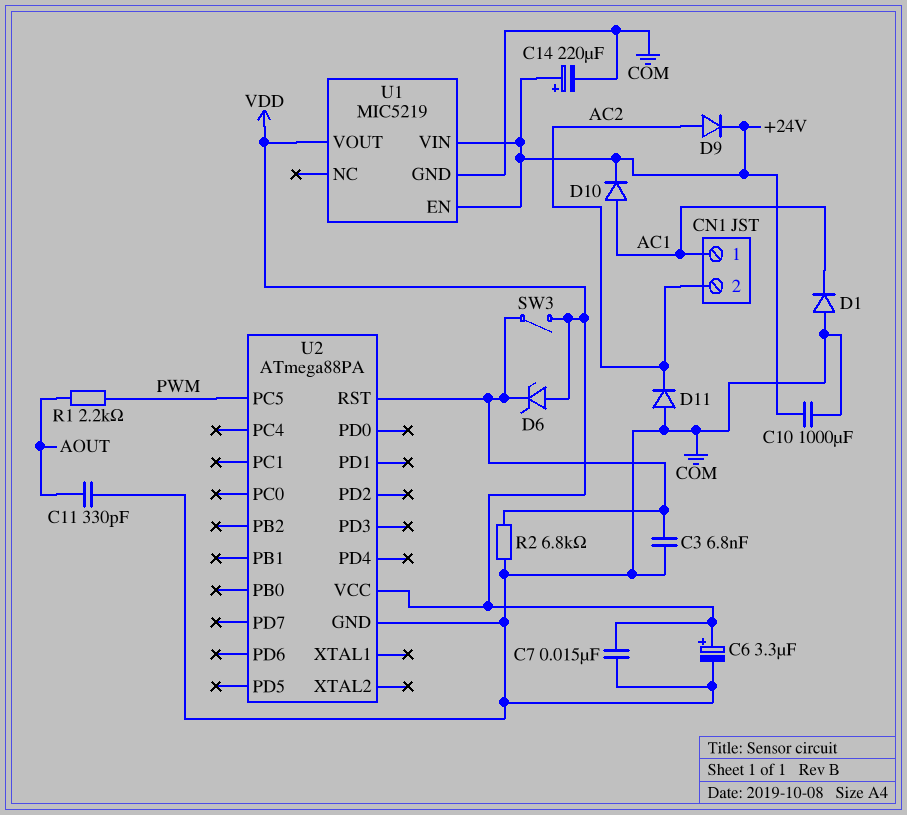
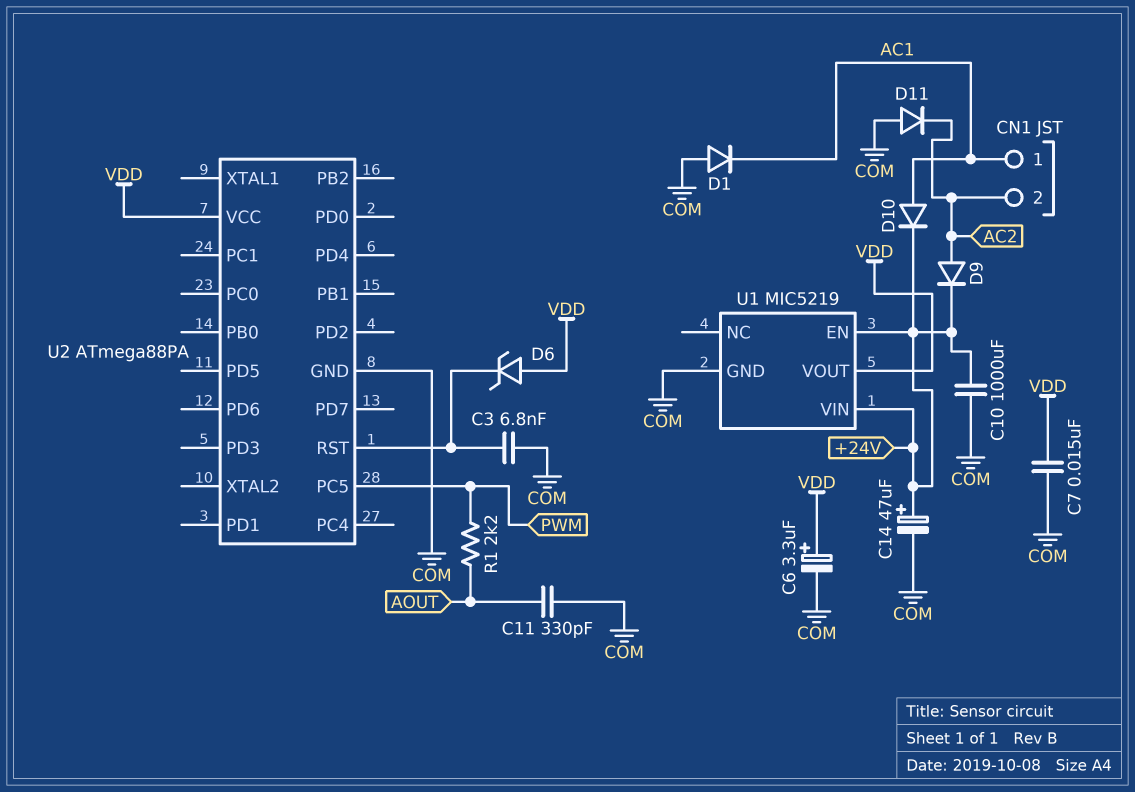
C14: 220uF (plus +24V, minus COM) -> 47uF (plus +24V, minus COM)
R2: 6.8k (COM, U2/RST) -> none
SW3: switch (U2/RST, VDD) -> none

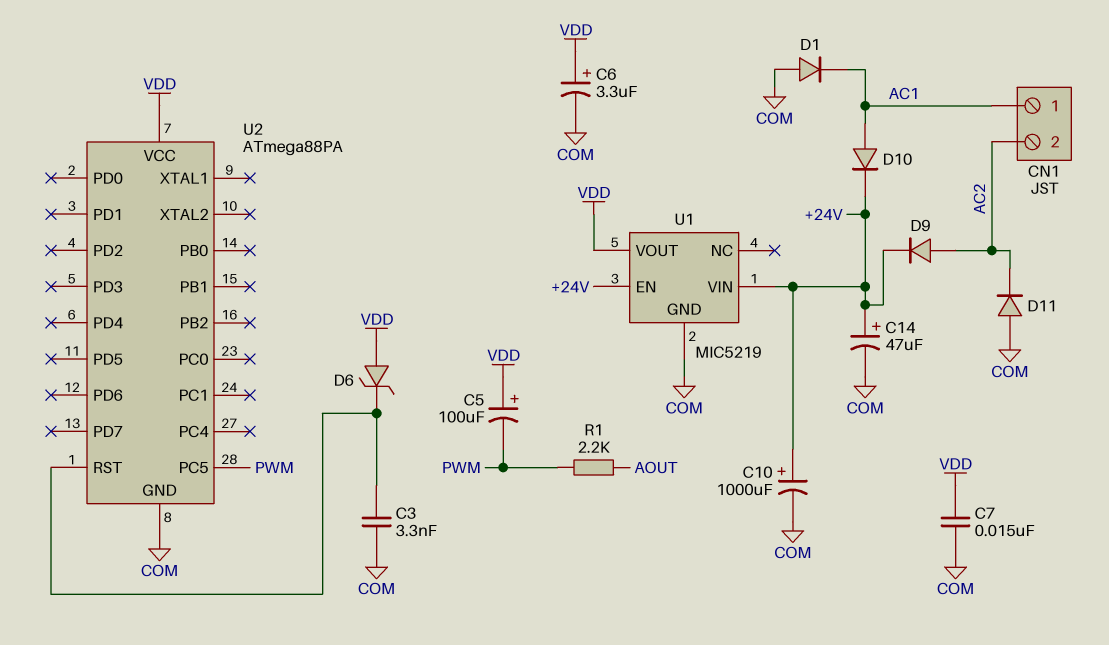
C3: 6.8nF (COM, U2/RST) -> 3.3nF (COM, U2/RST)
C5: none -> 100uF (plus VDD, minus PWM)
C10: 1000uF (+24V, COM) -> 1000uF (plus +24V, minus COM)
C11: 330pF (AOUT, COM) -> none

